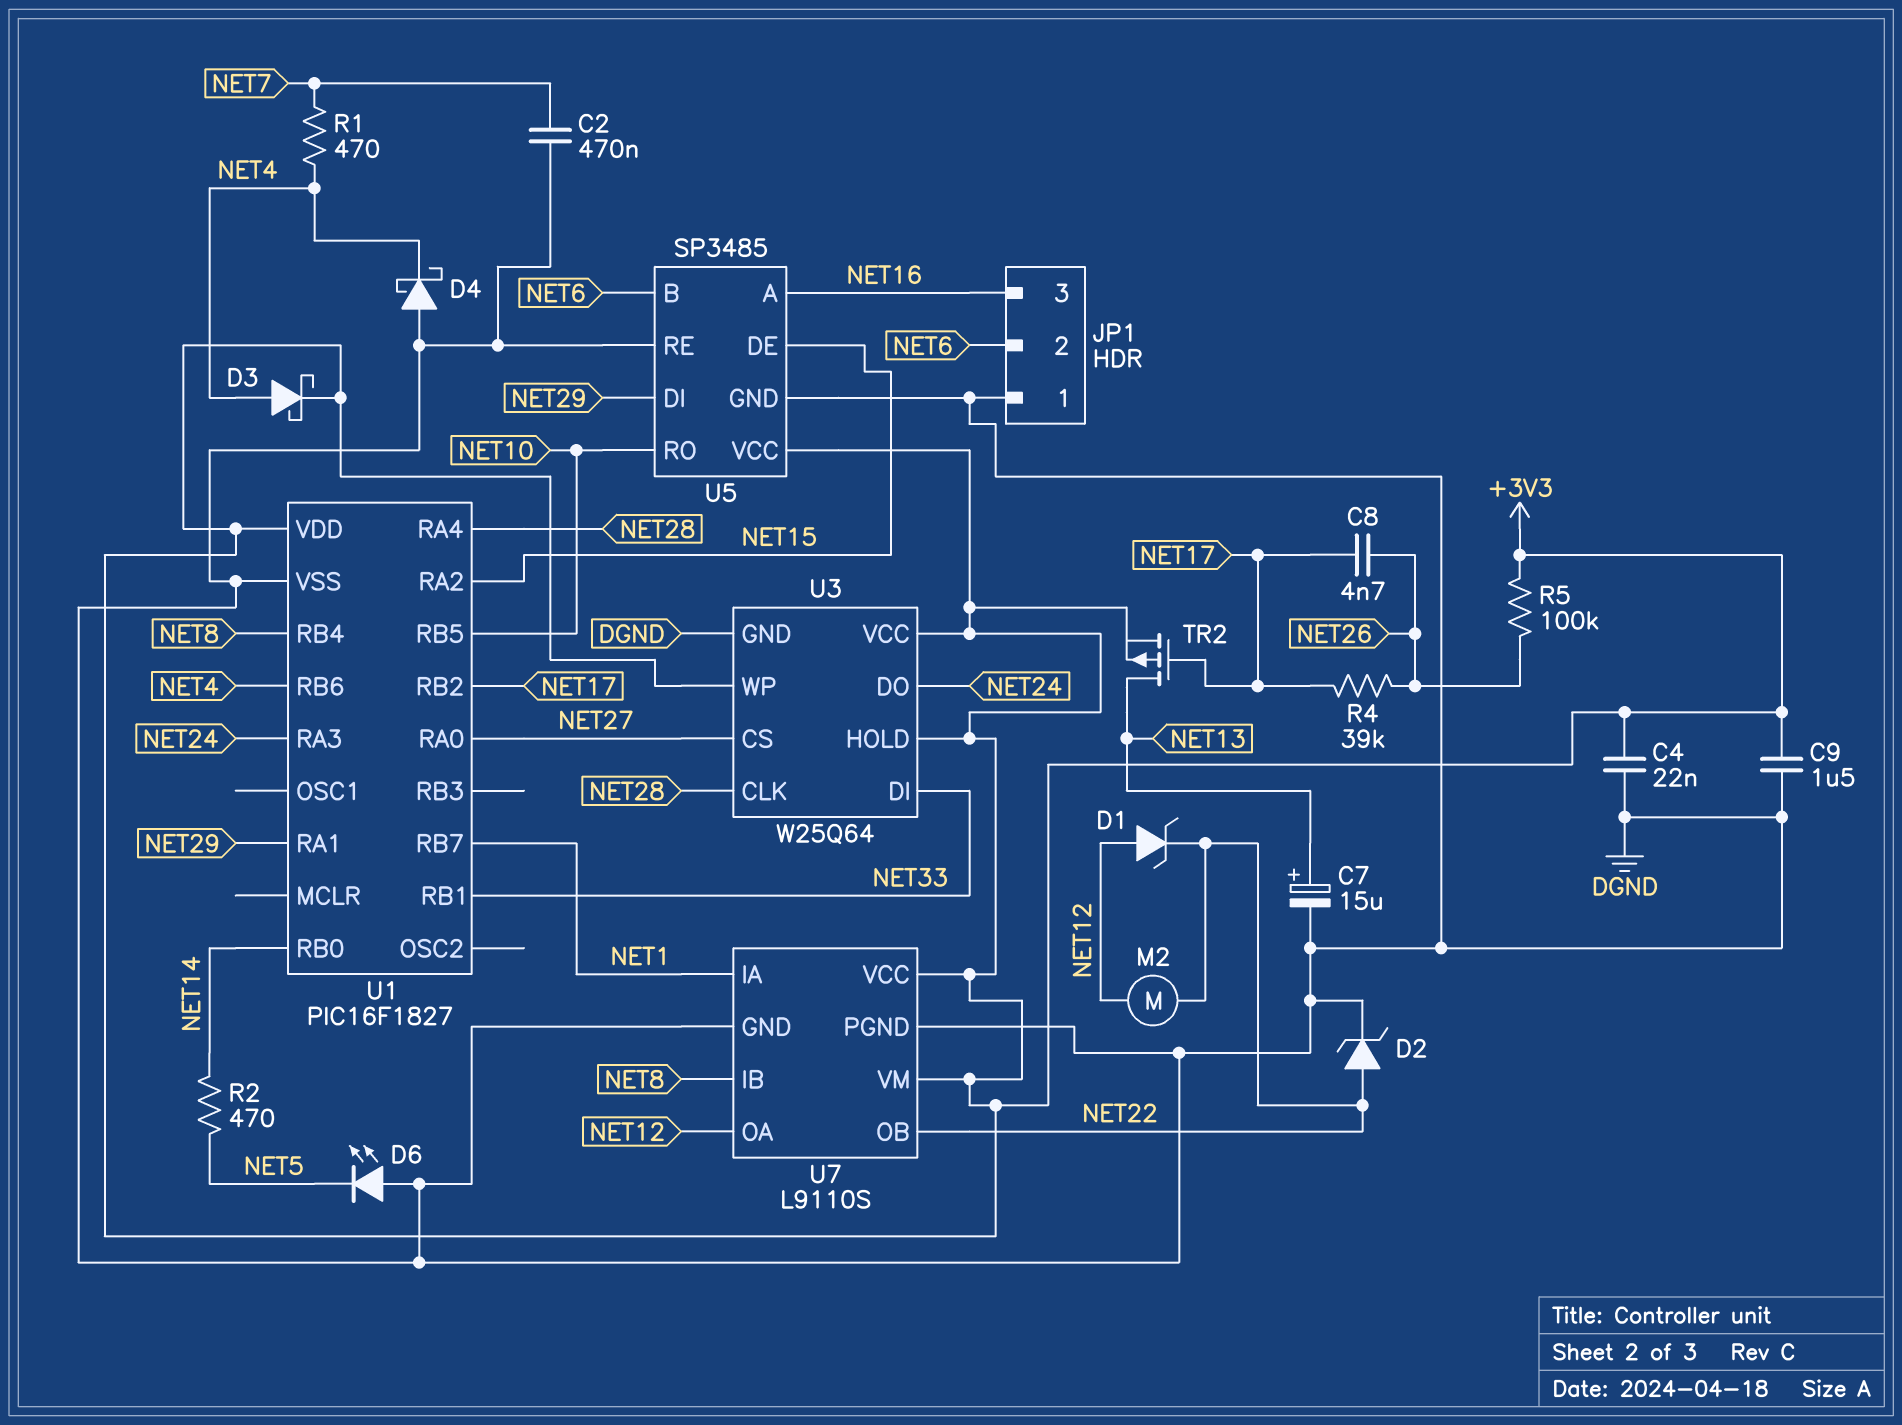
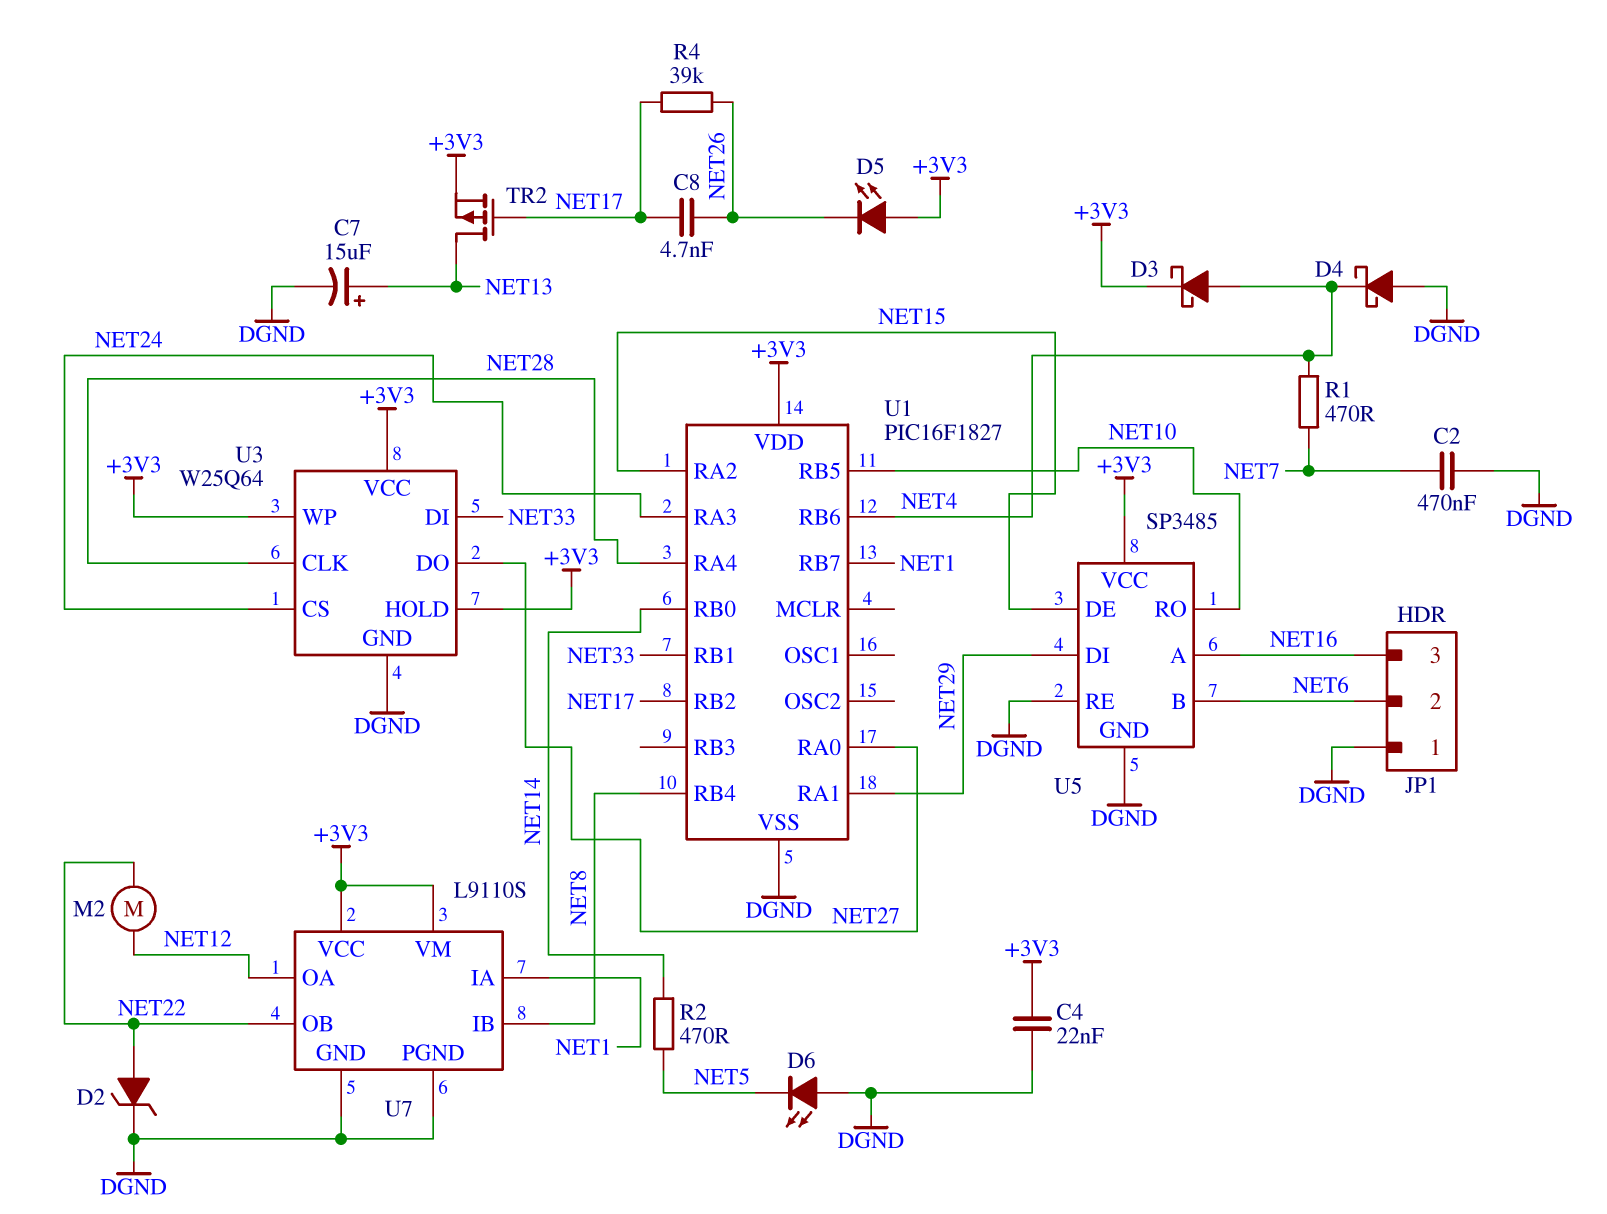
C9: 1.5uF (+3V3, DGND) -> none
D1: zener (A NET12, K NET22) -> none
D5: none -> LED (A +3V3, K NET26)
R5: 100k (+3V3, NET26) -> none
U3 pin CS: NET27 -> NET24
U3 pin DO: NET24 -> NET27

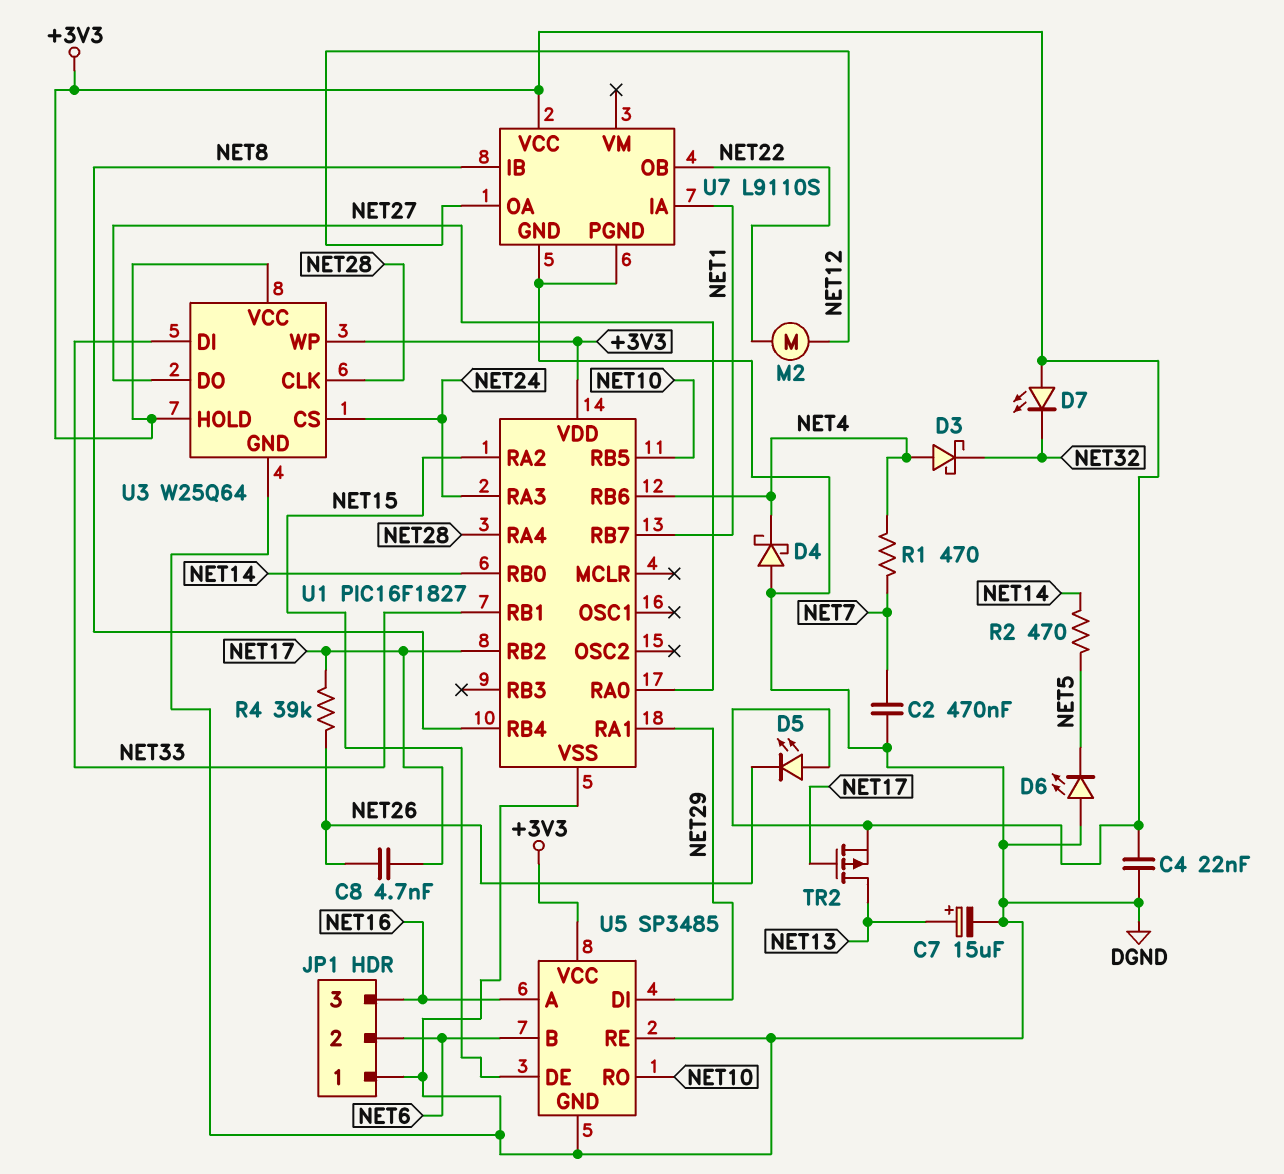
D2: zener (A NET22, K DGND) -> none
D3: schottky (A NET4, K +3V3) -> schottky (A NET4, K NET32)
D7: none -> LED (A +3V3, K NET32)
U7 pin VM: +3V3 -> none

